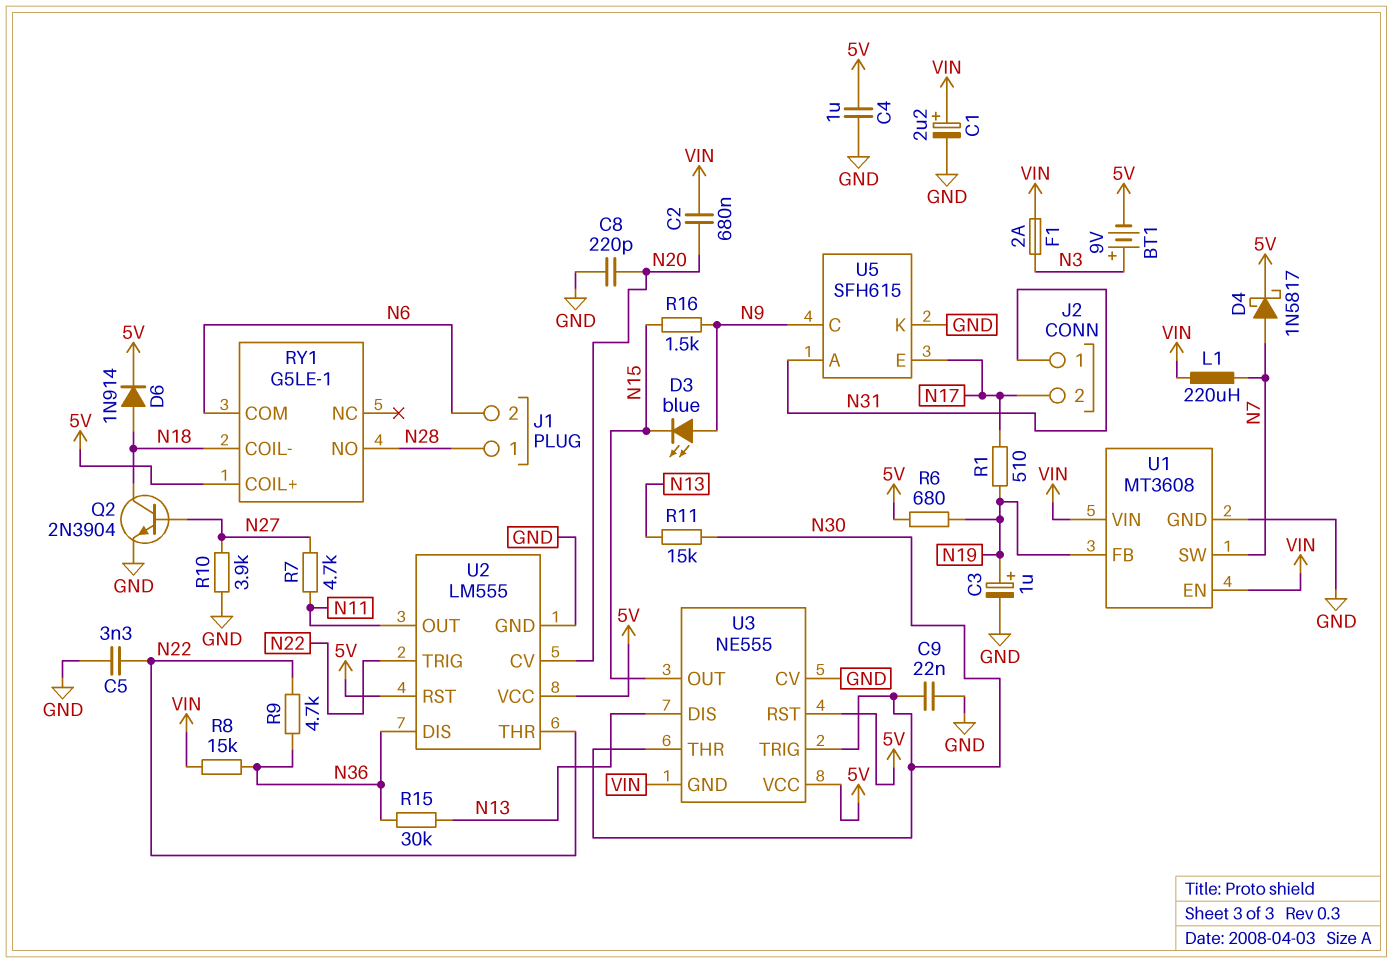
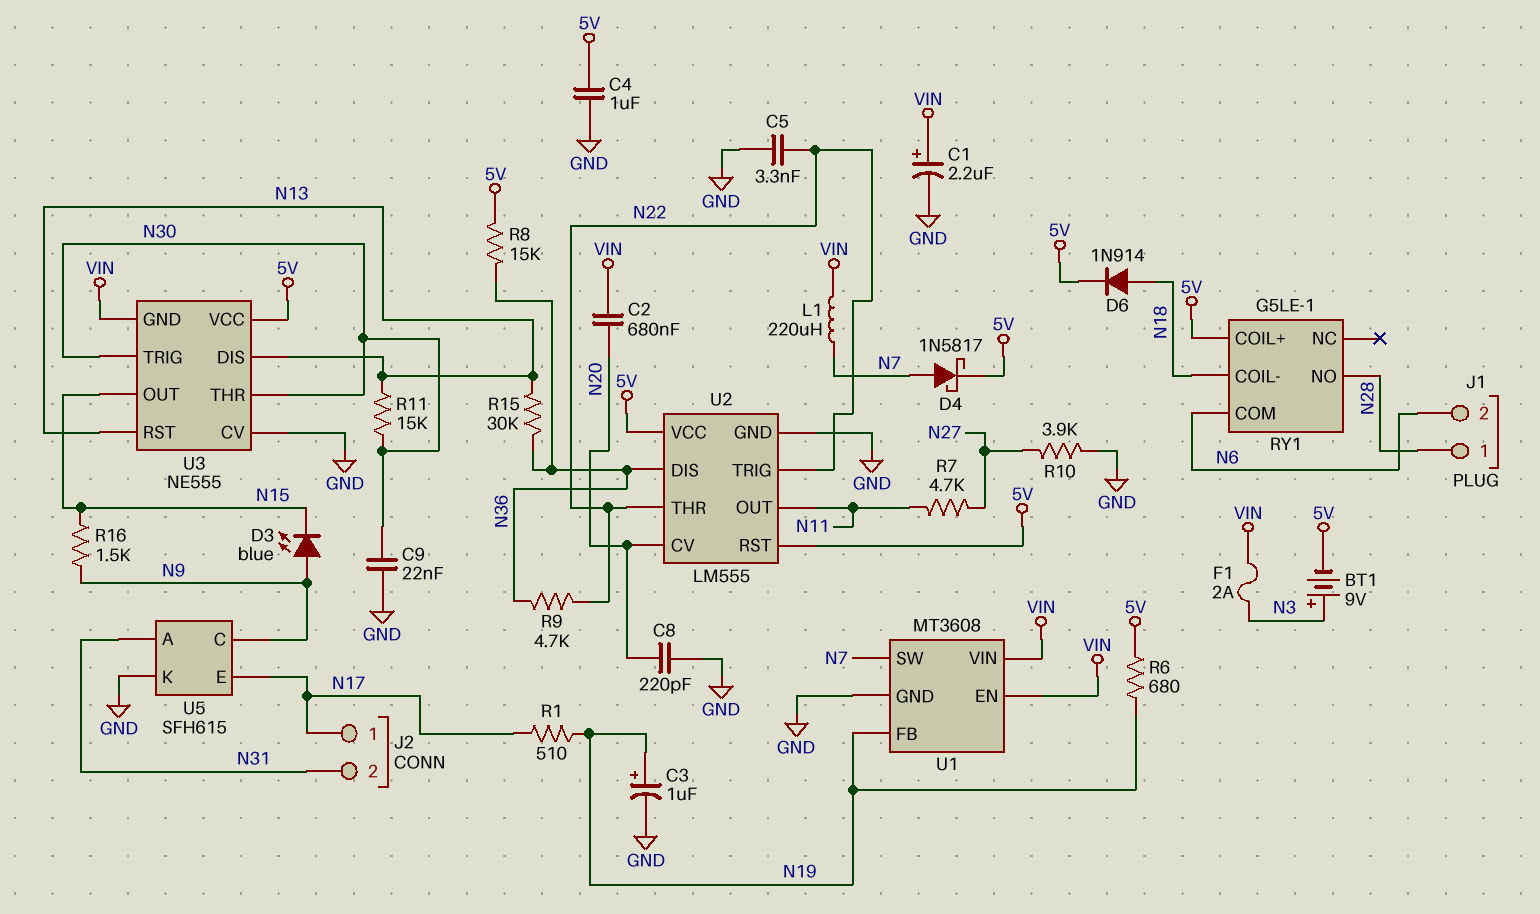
J2 pin 1: N31 -> N17
J2 pin 2: N17 -> N31
Q2: NPN 2N3904 (B N27, C N18, E GND) -> none
R8: 15k (N36, VIN) -> 15k (5V, N36)
U3 pin RST: 5V -> N13

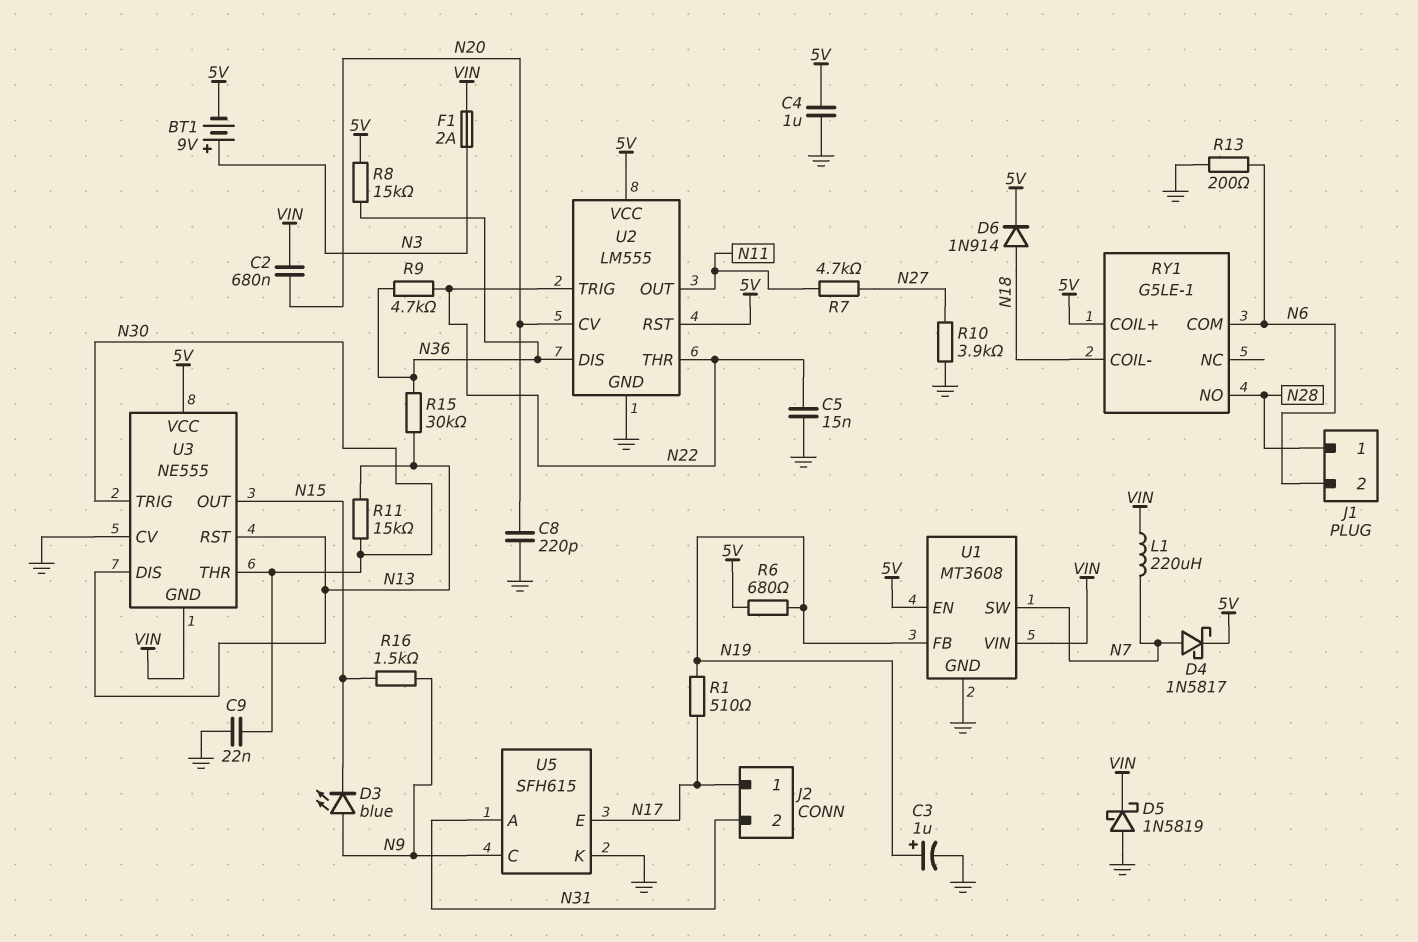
C1: 2.2uF (plus VIN, minus GND) -> none
C5: 3.3nF (GND, N22) -> 15nF (GND, N22)
D5: none -> schottky 1N5819 (A GND, K VIN)
R13: none -> 200 (GND, N6)
U1 pin EN: VIN -> 5V

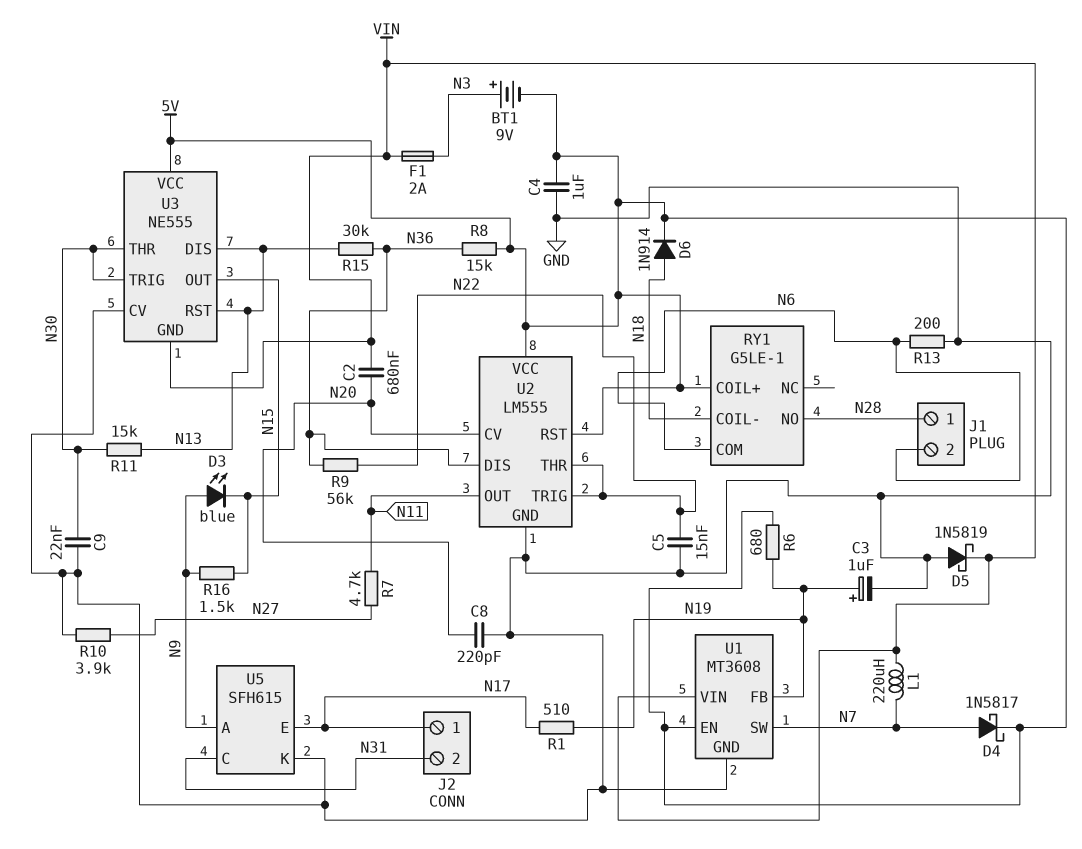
R9: 4.7k (N22, N36) -> 56k (N22, N36)
U5 pin A: N31 -> N9
U5 pin C: N9 -> N31

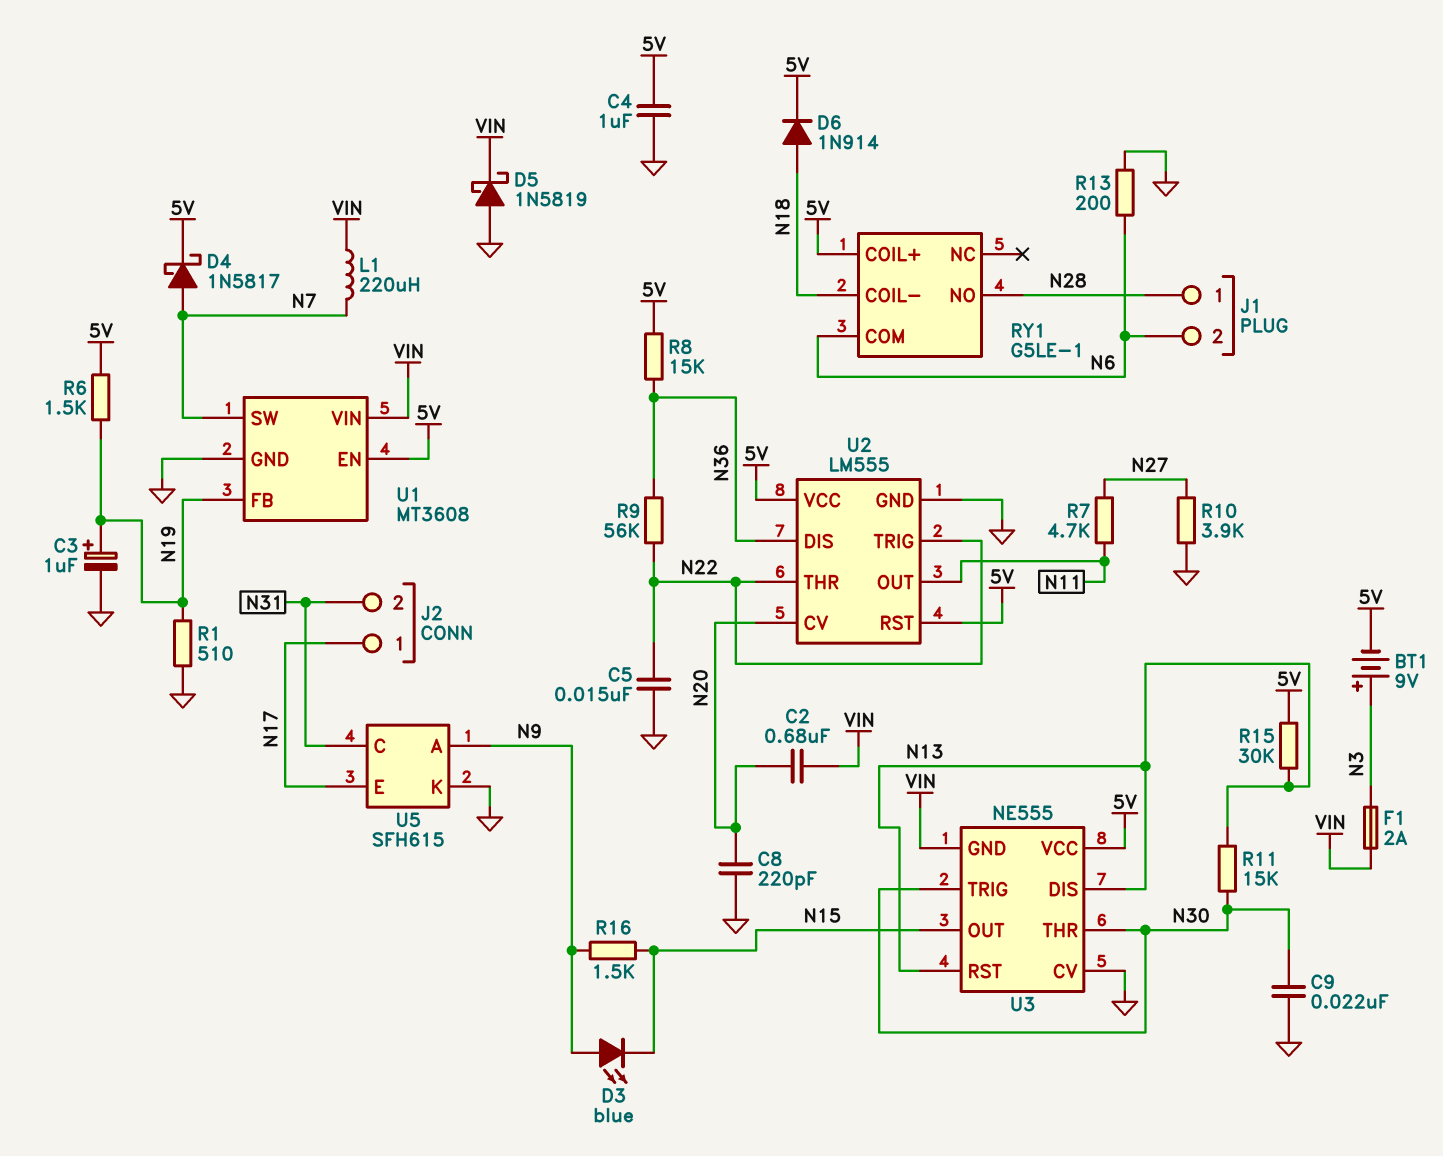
R1: 510 (N17, N19) -> 510 (GND, N19)
R6: 680 (5V, N19) -> 1.5k (5V, N19)
R15: 30k (N13, N36) -> 30k (5V, N13)

